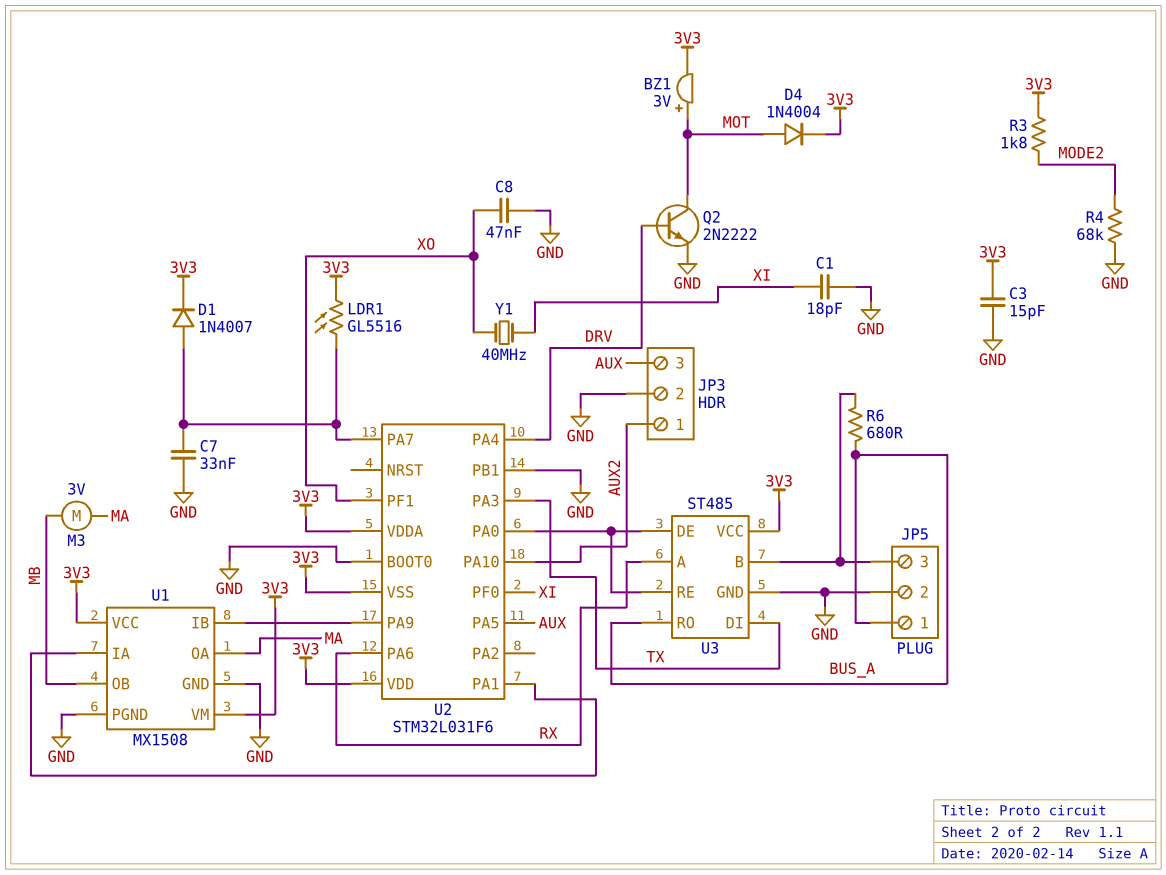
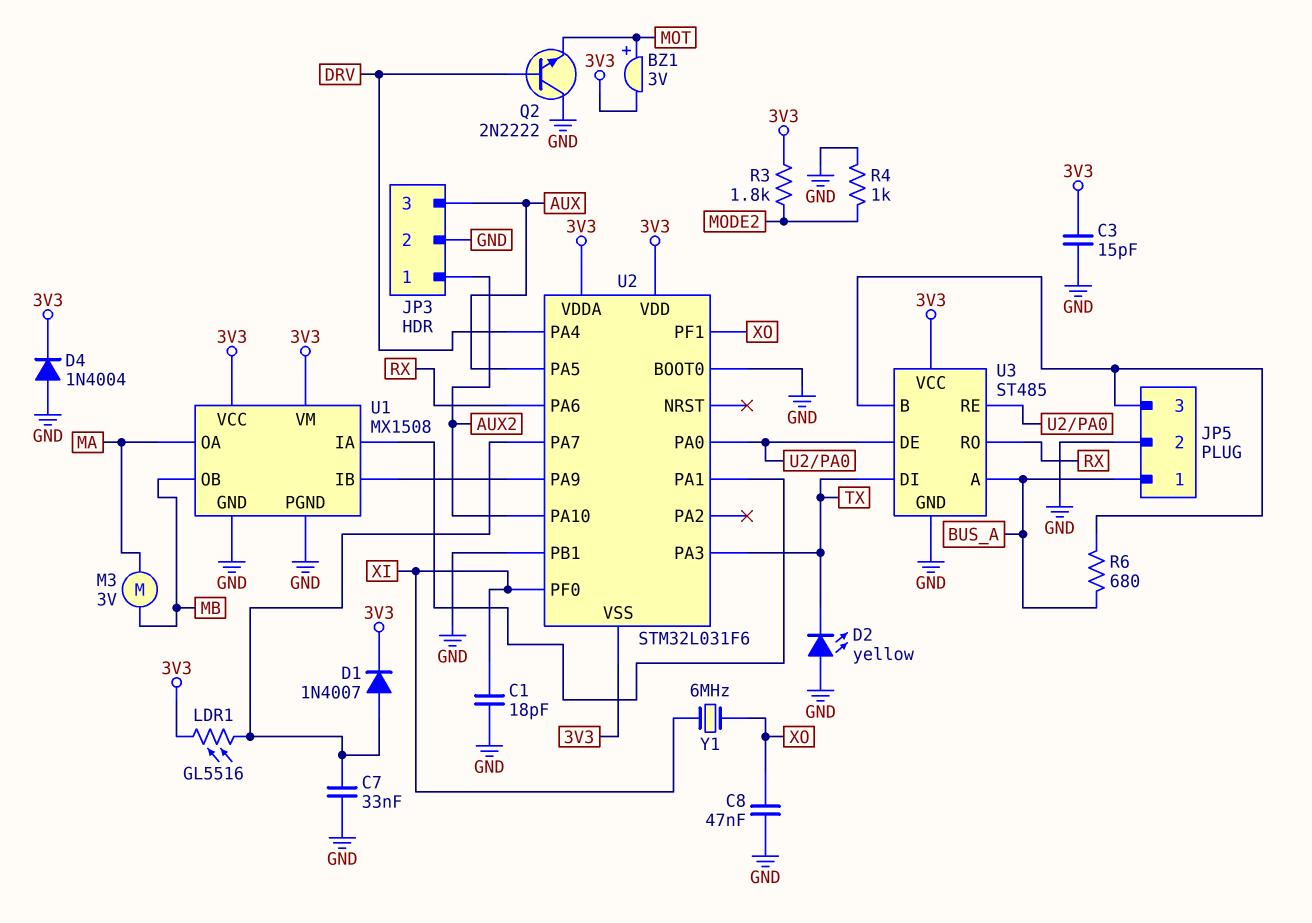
D2: none -> LED yellow (A GND, K TX)
D4: diode 1N4004 (A MOT, K 3V3) -> diode 1N4004 (A GND, K 3V3)
Q2: NPN 2N2222 (B DRV, C MOT, E GND) -> NPN 2N2222 (B DRV, C GND, E MOT)
R4: 68k (GND, MODE2) -> 1k (GND, MODE2)
U3 pin A: RX -> BUS_A
U3 pin RO: BUS_A -> RX
Y1: 40MHz (XI, XO) -> 6MHz (XI, XO)

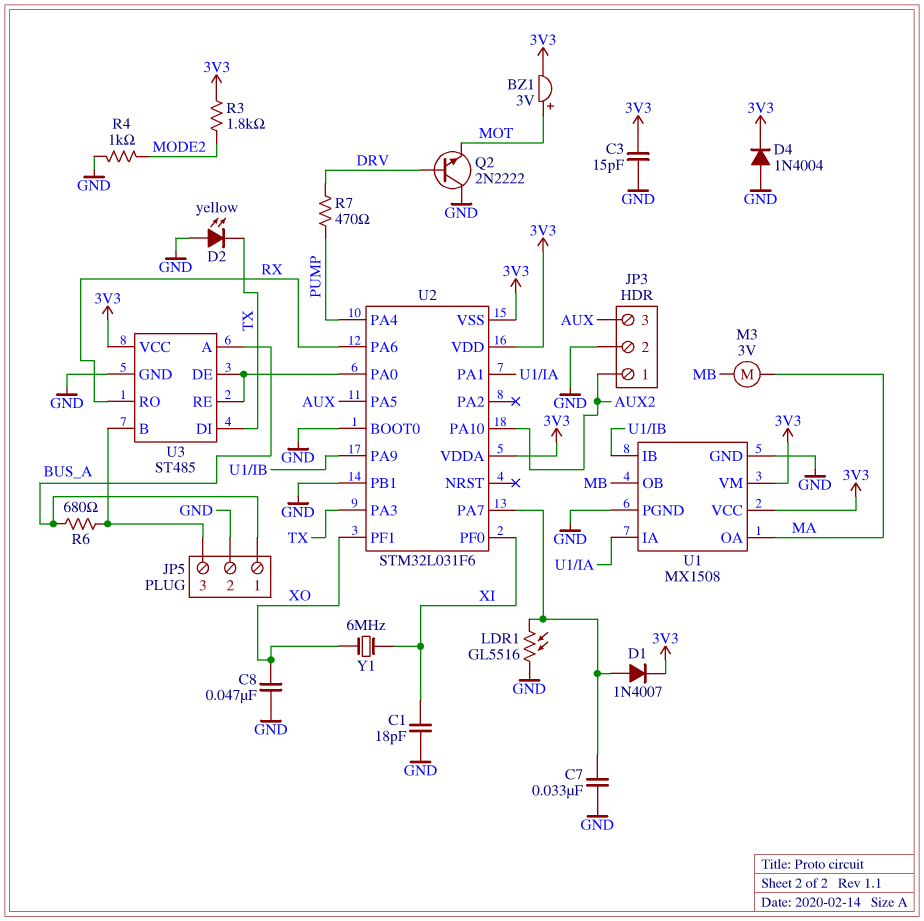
LDR1: GL5516 (3V3, U2/PA7) -> GL5516 (GND, U2/PA7)
R7: none -> 470 (DRV, PUMP)
U2 pin PA4: DRV -> PUMP

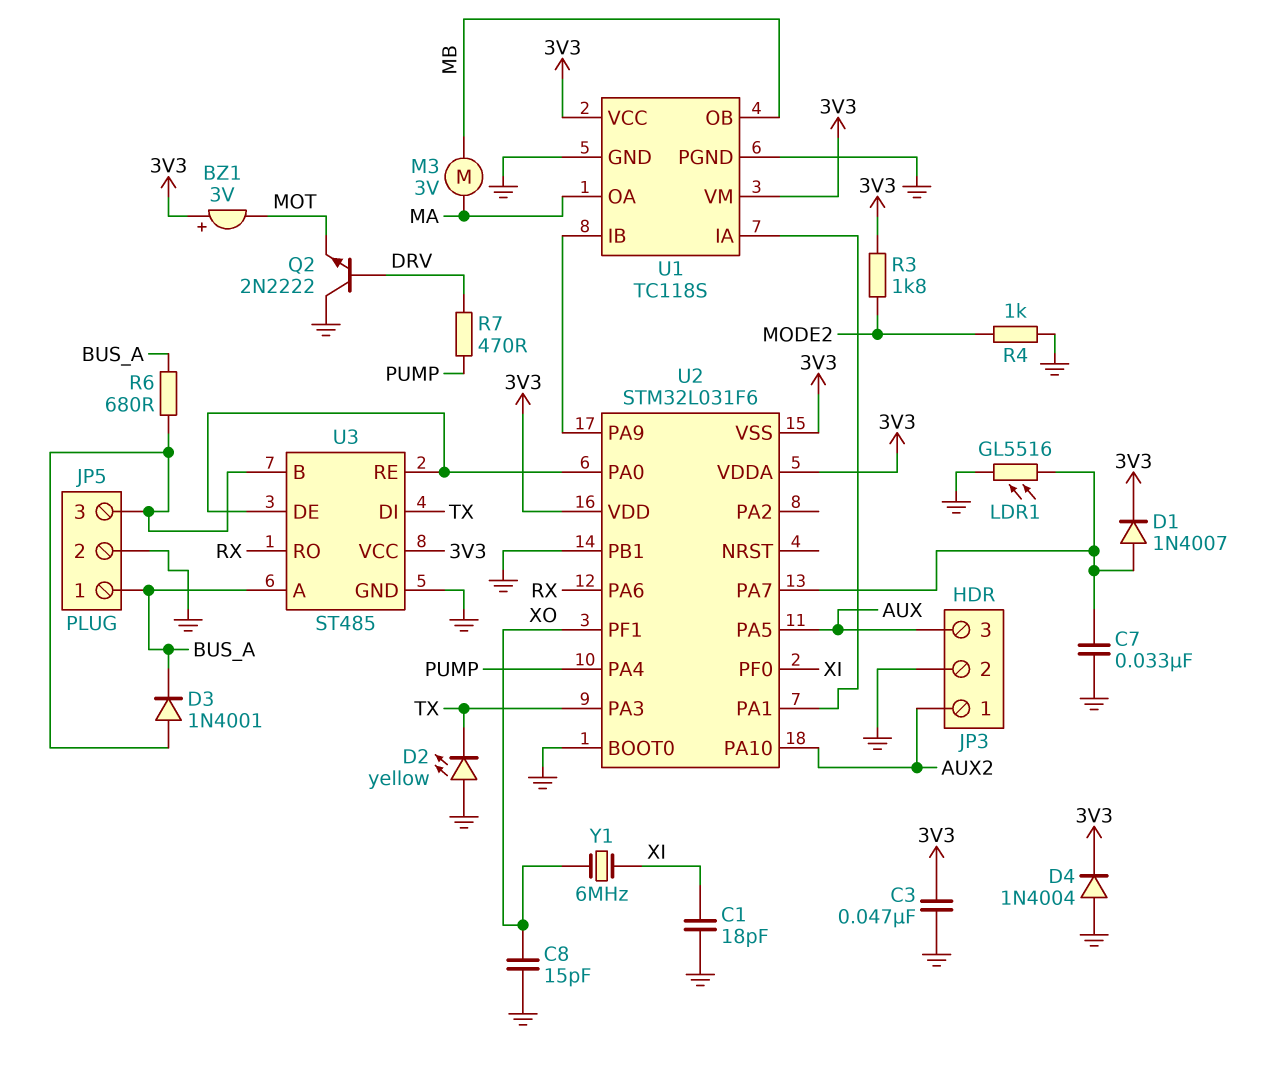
BZ1: buzzer 3V (plus MOT, minus 3V3) -> buzzer 3V (plus 3V3, minus MOT)
C3: 15pF (3V3, GND) -> 47nF (3V3, GND)
C8: 47nF (GND, XO) -> 15pF (GND, XO)
D3: none -> diode 1N4001 (A JP5/3, K BUS_A)
U1: MX1508 -> TC118S

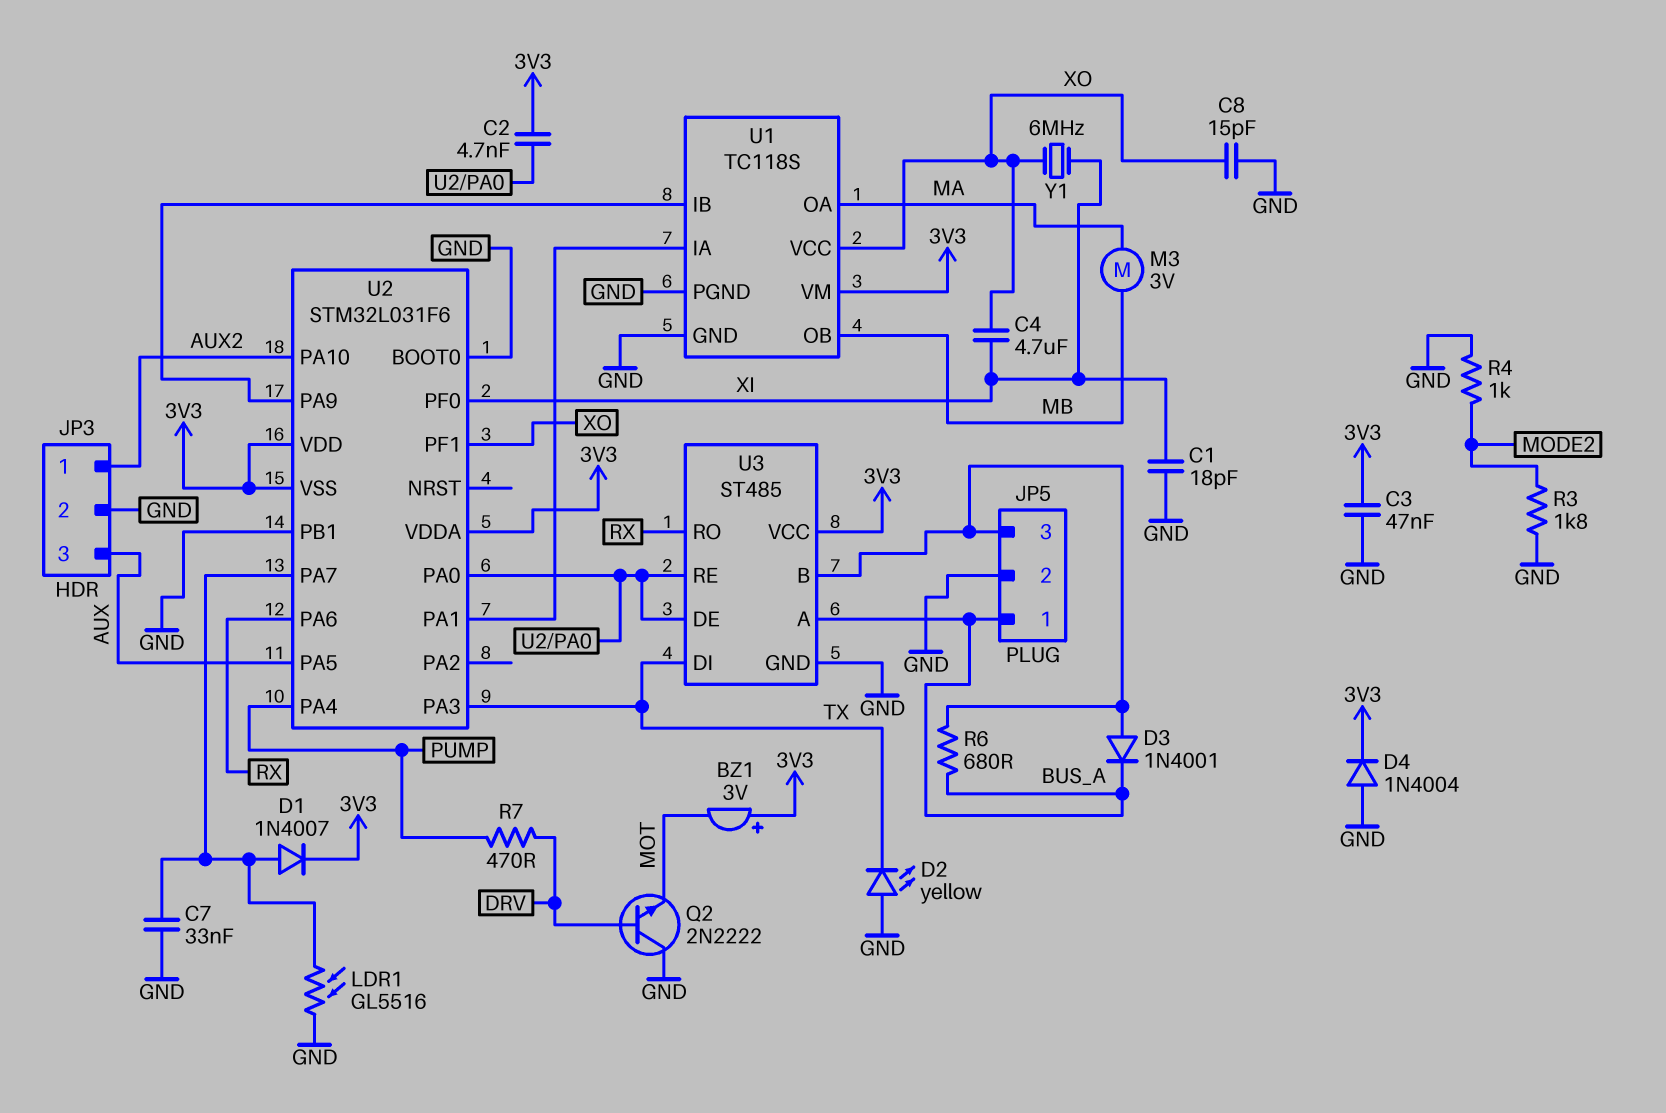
C2: none -> 4.7nF (3V3, U2/PA0)
C4: none -> 4.7uF (XI, XO)
R3: 1.8k (3V3, MODE2) -> 1.8k (GND, MODE2)
U1 pin VCC: 3V3 -> XO

